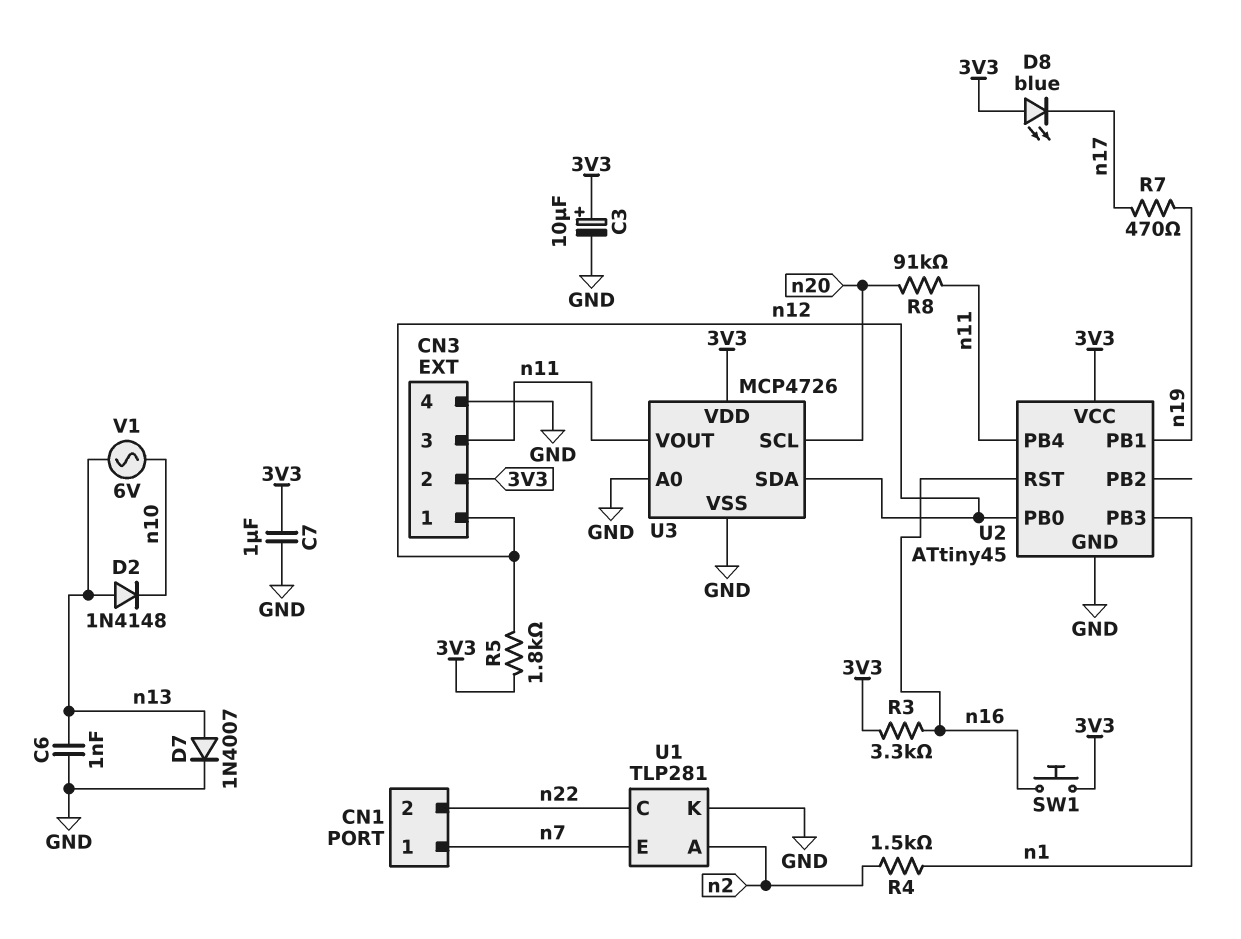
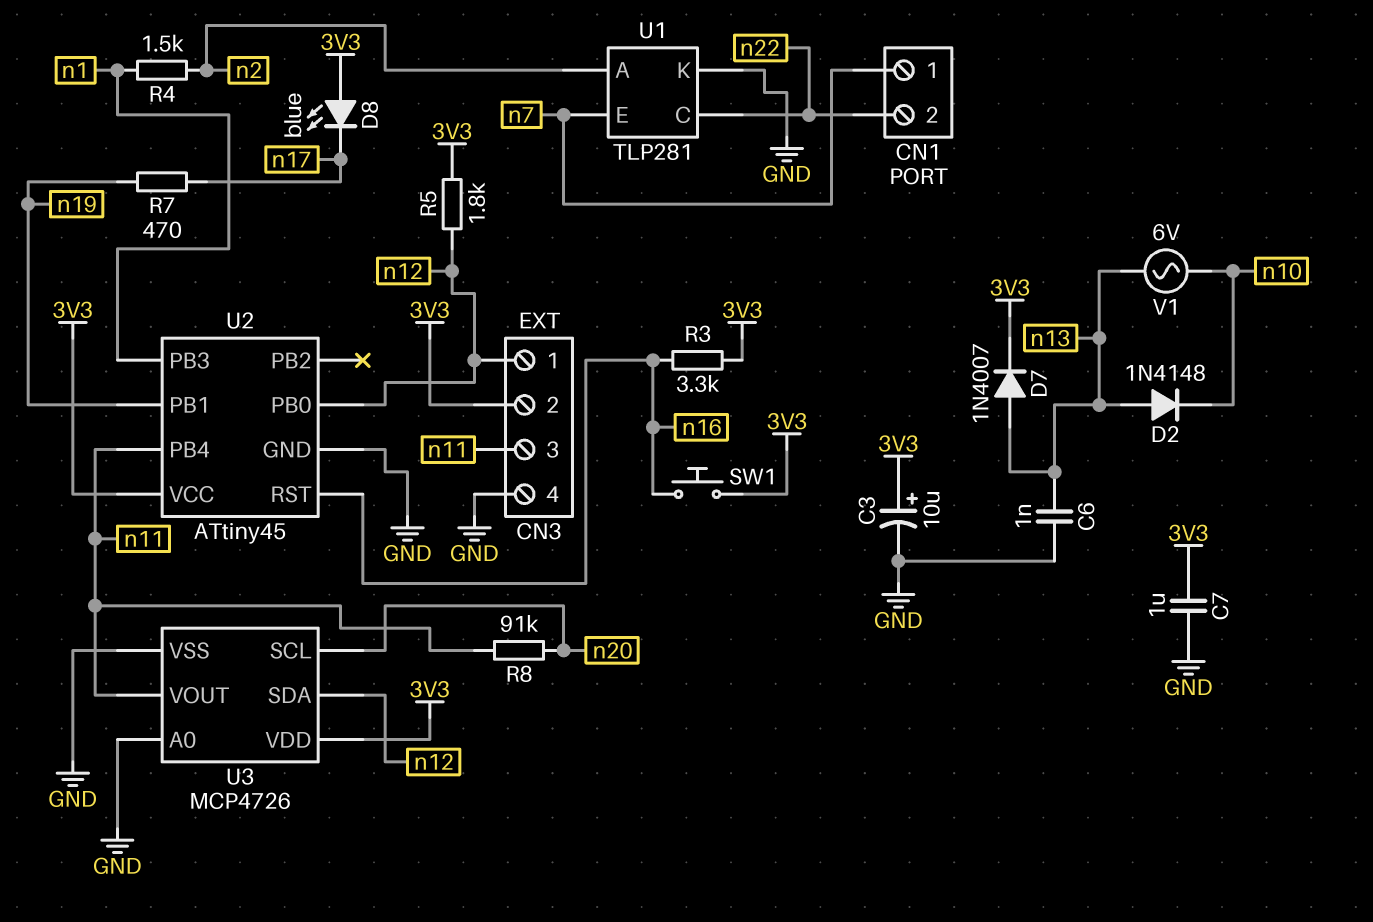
D7: diode 1N4007 (A n13, K GND) -> diode 1N4007 (A n13, K 3V3)

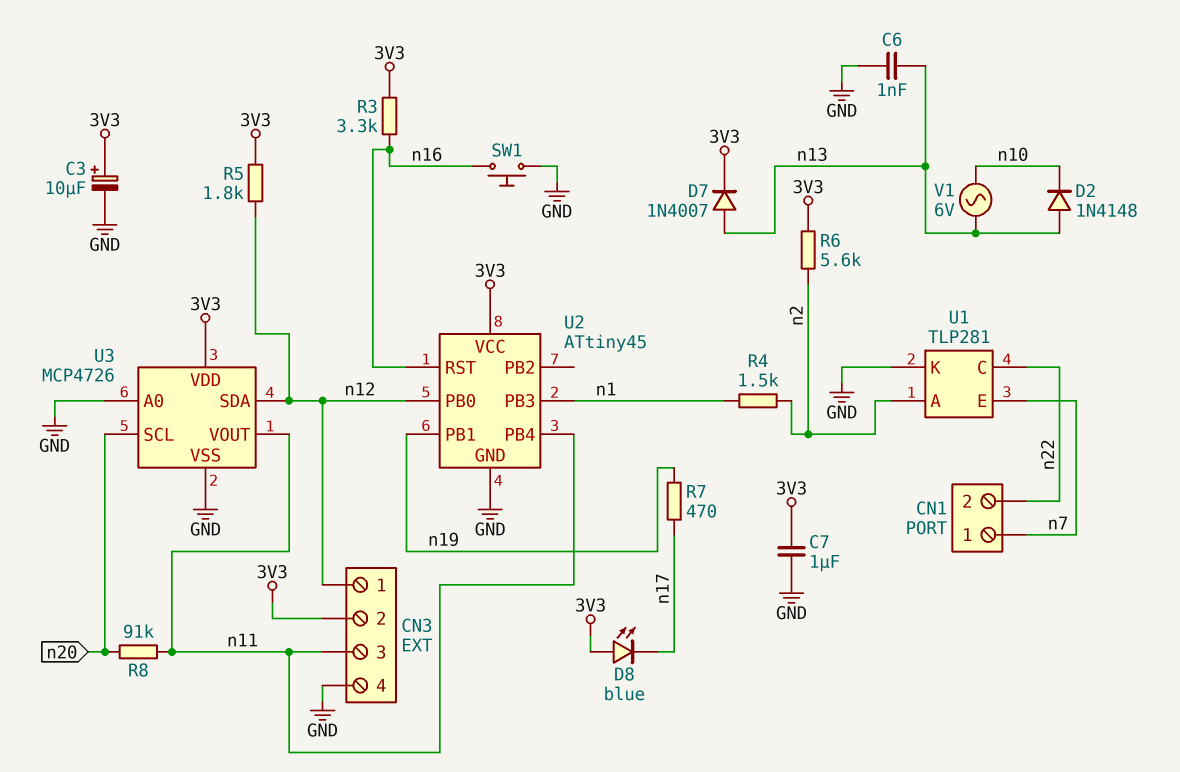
R6: none -> 5.6k (3V3, n2)
SW1: button (3V3, n16) -> button (GND, n16)

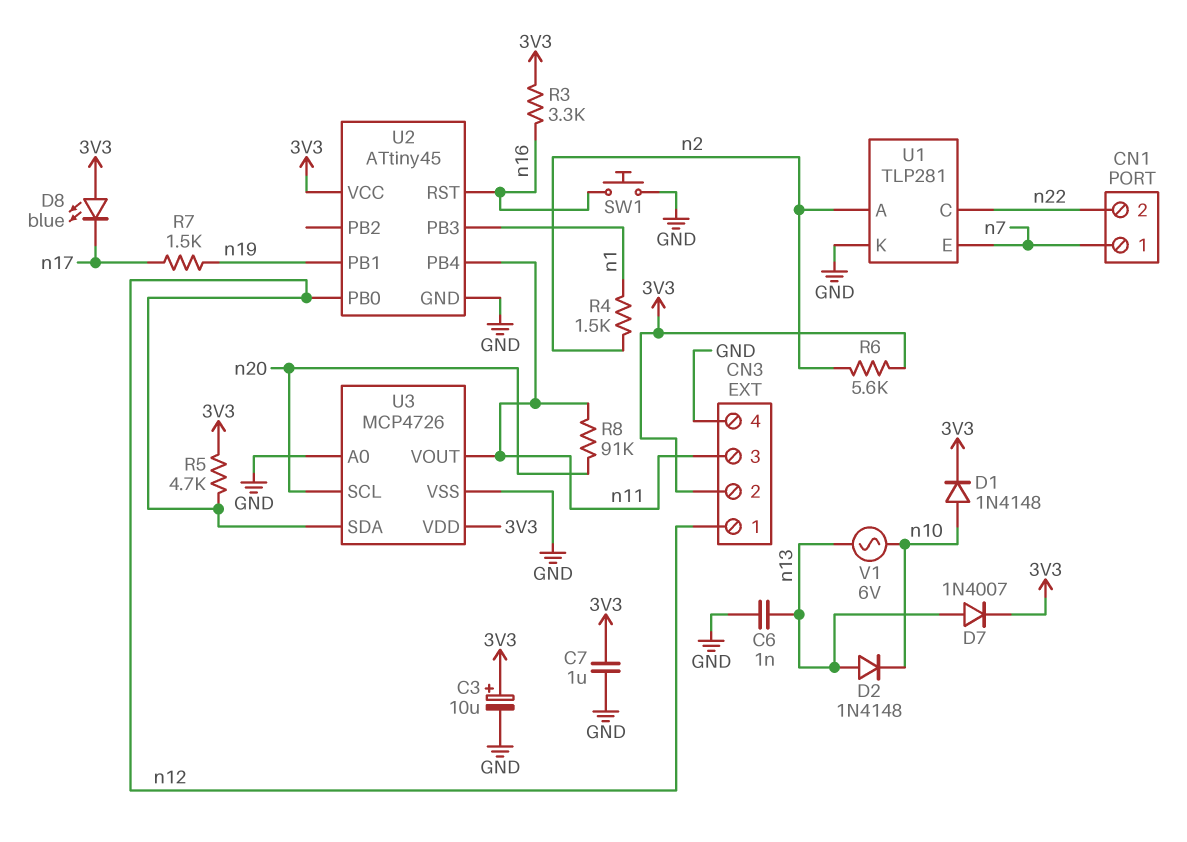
D1: none -> diode 1N4148 (A n10, K 3V3)
R5: 1.8k (3V3, n12) -> 4.7k (3V3, n12)
R7: 470 (n17, n19) -> 1.5k (n17, n19)

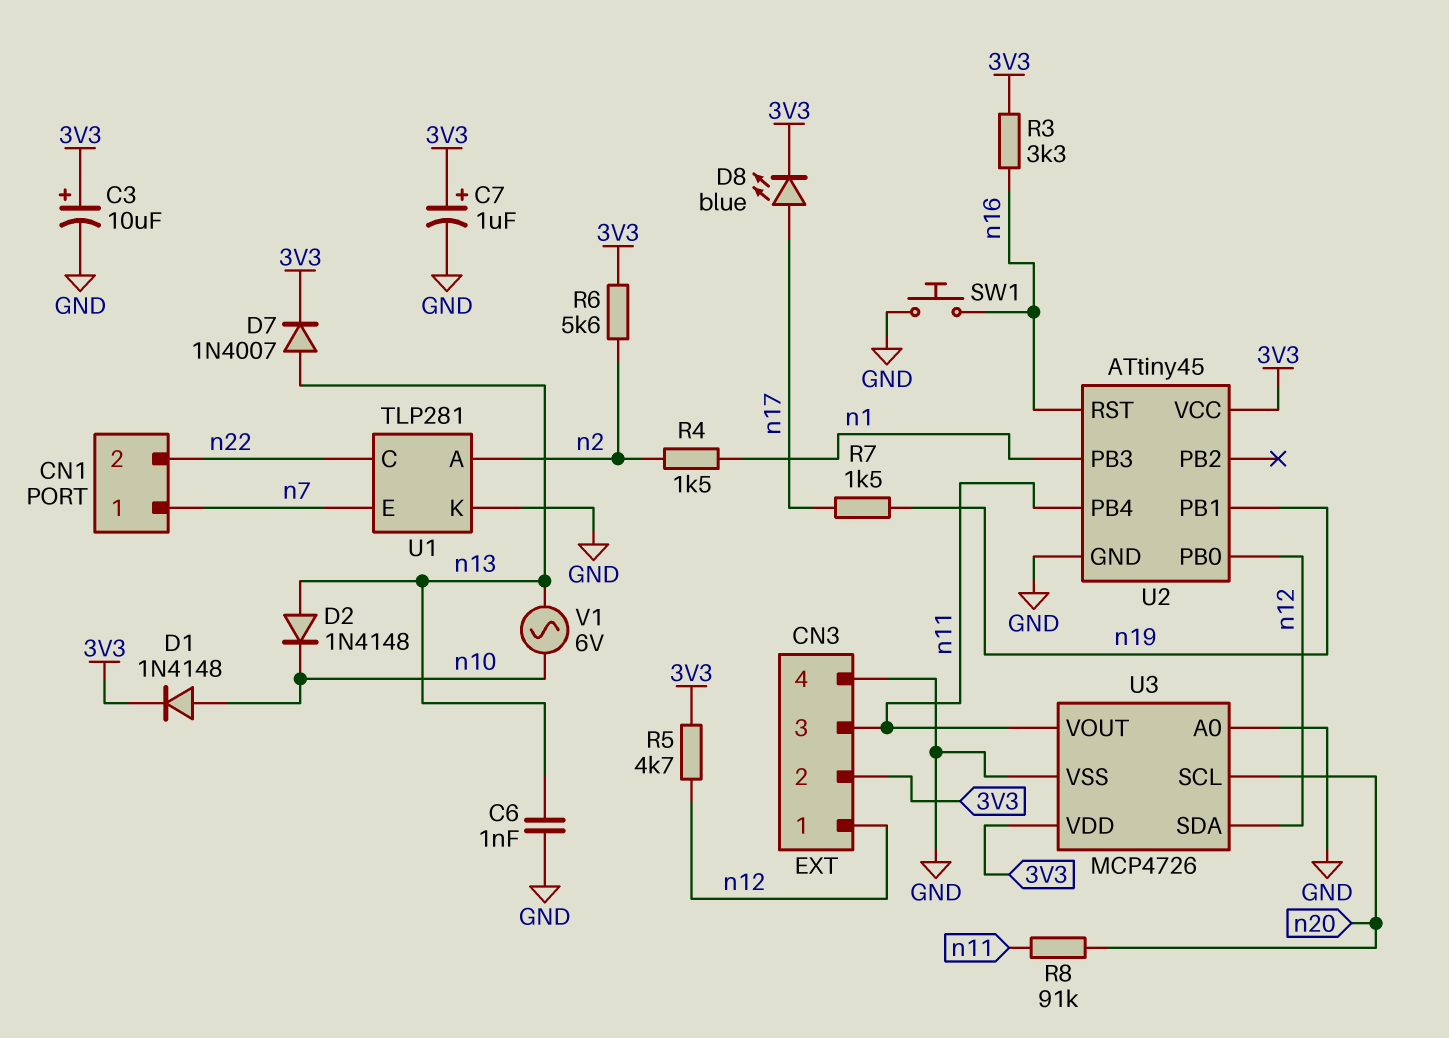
C7: 1uF (3V3, GND) -> 1uF (plus 3V3, minus GND)
D8: LED blue (A 3V3, K n17) -> LED blue (A n17, K 3V3)

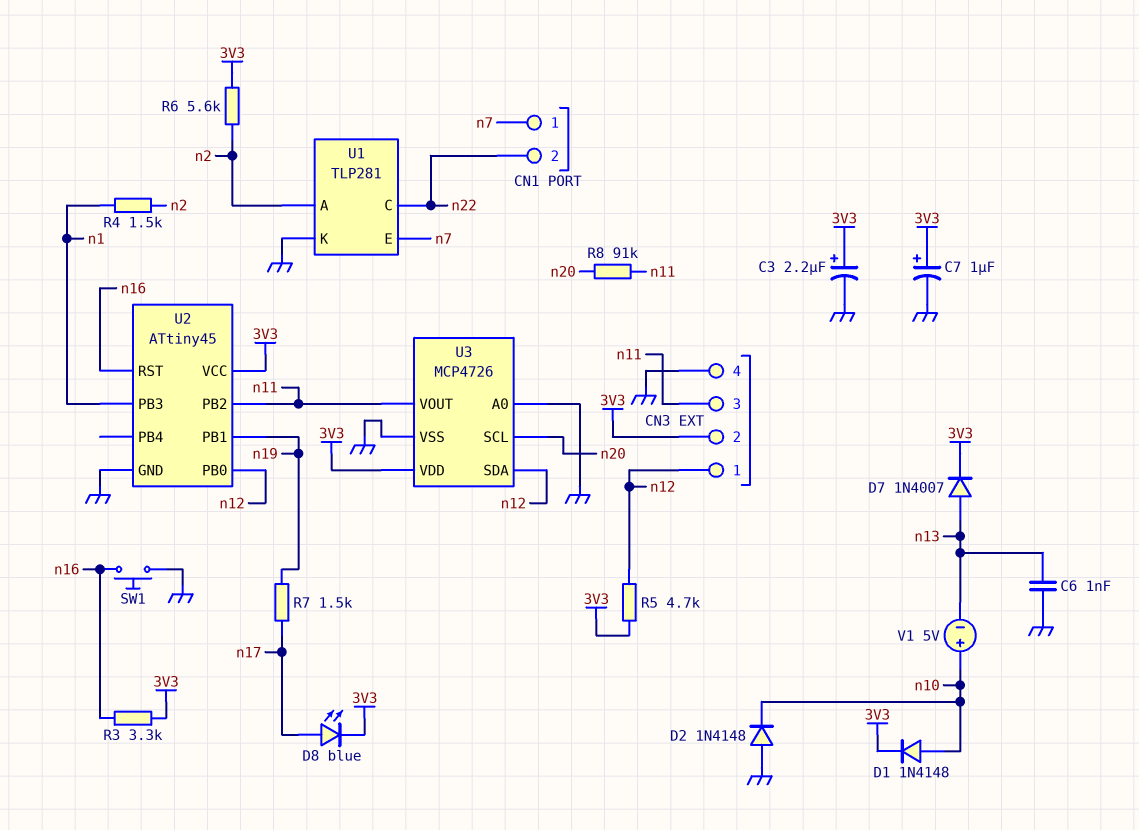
C3: 10uF (plus 3V3, minus GND) -> 2.2uF (plus 3V3, minus GND)
D2: diode 1N4148 (A n13, K n10) -> diode 1N4148 (A GND, K n10)
U2 pin PB2: none -> n11
U2 pin PB4: n11 -> none
V1: AC 6V (n10, n13) -> 5V (plus n10, minus n13)

